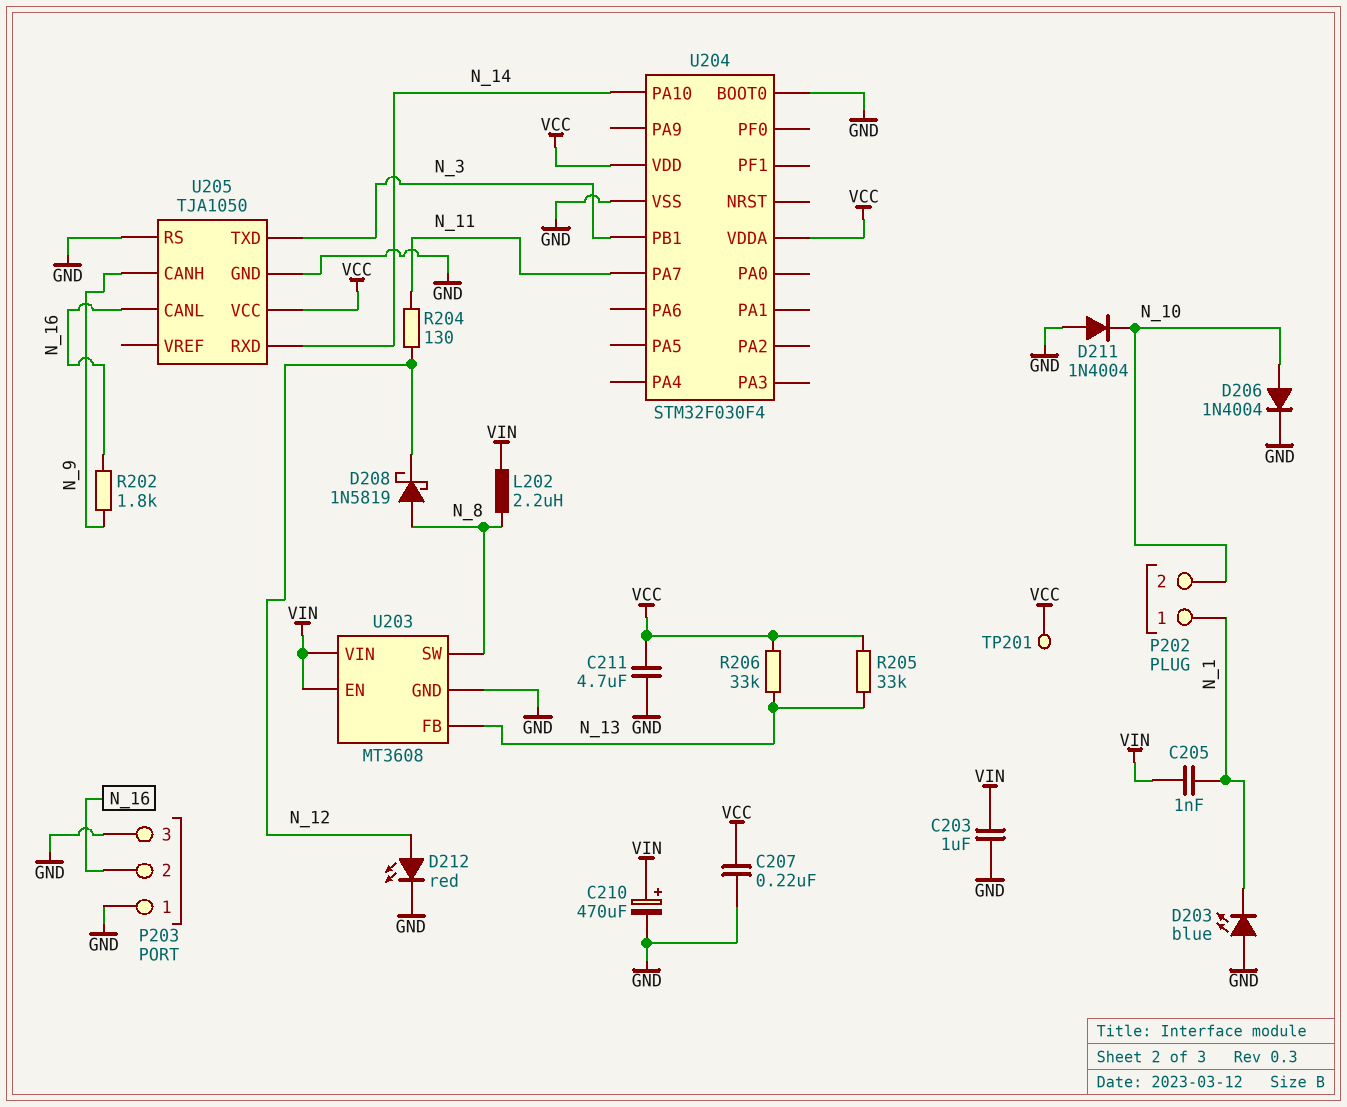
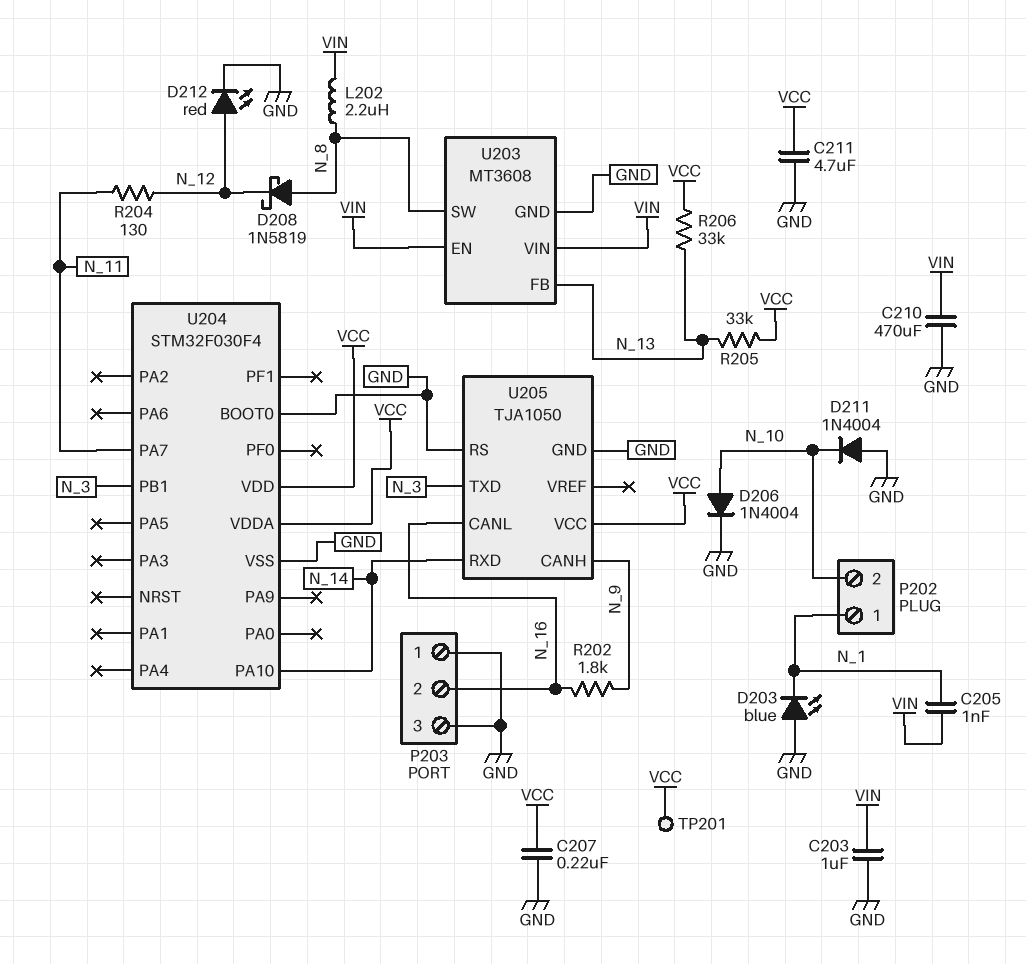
C210: 470uF (plus VIN, minus GND) -> 470uF (GND, VIN)

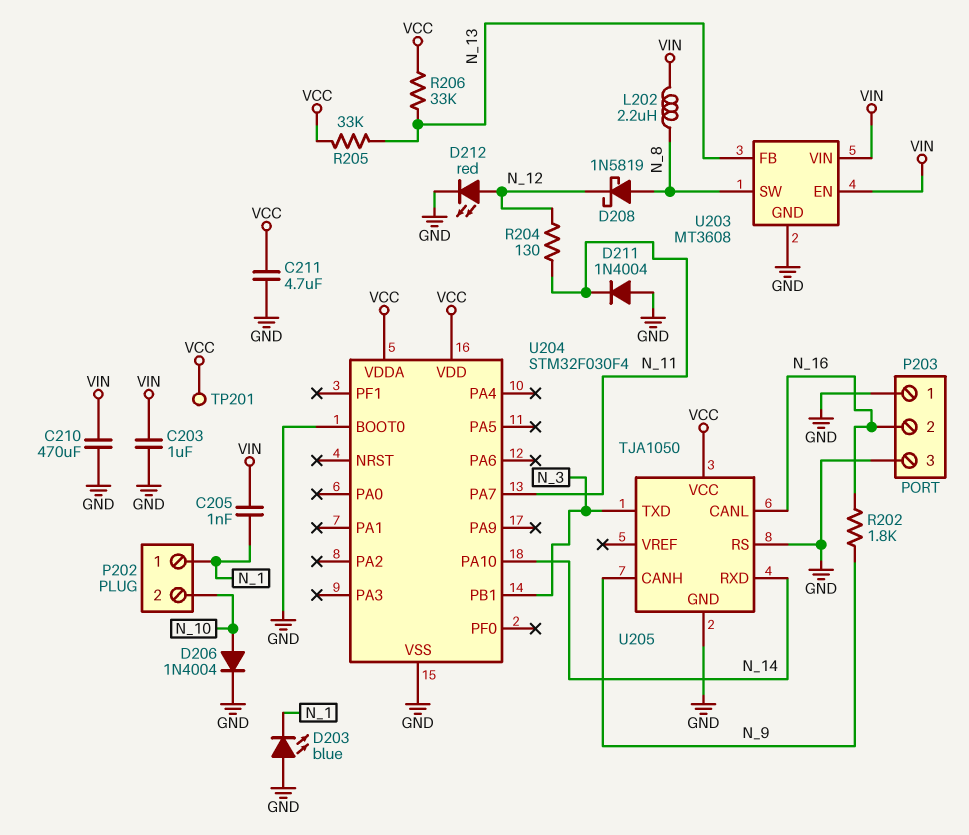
C207: 220nF (GND, VCC) -> none
D211: diode 1N4004 (A GND, K N_10) -> diode 1N4004 (A GND, K N_11)

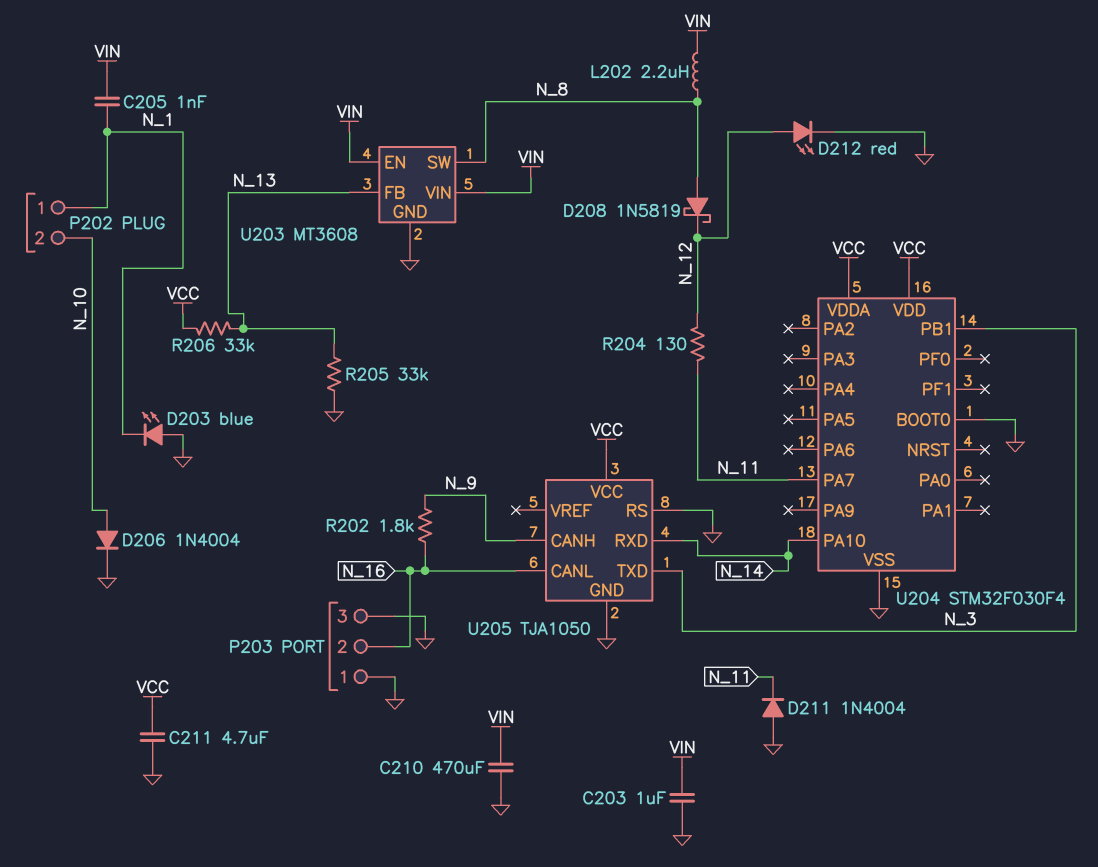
R205: 33k (N_13, VCC) -> 33k (GND, N_13)
TP201: test point (VCC) -> none

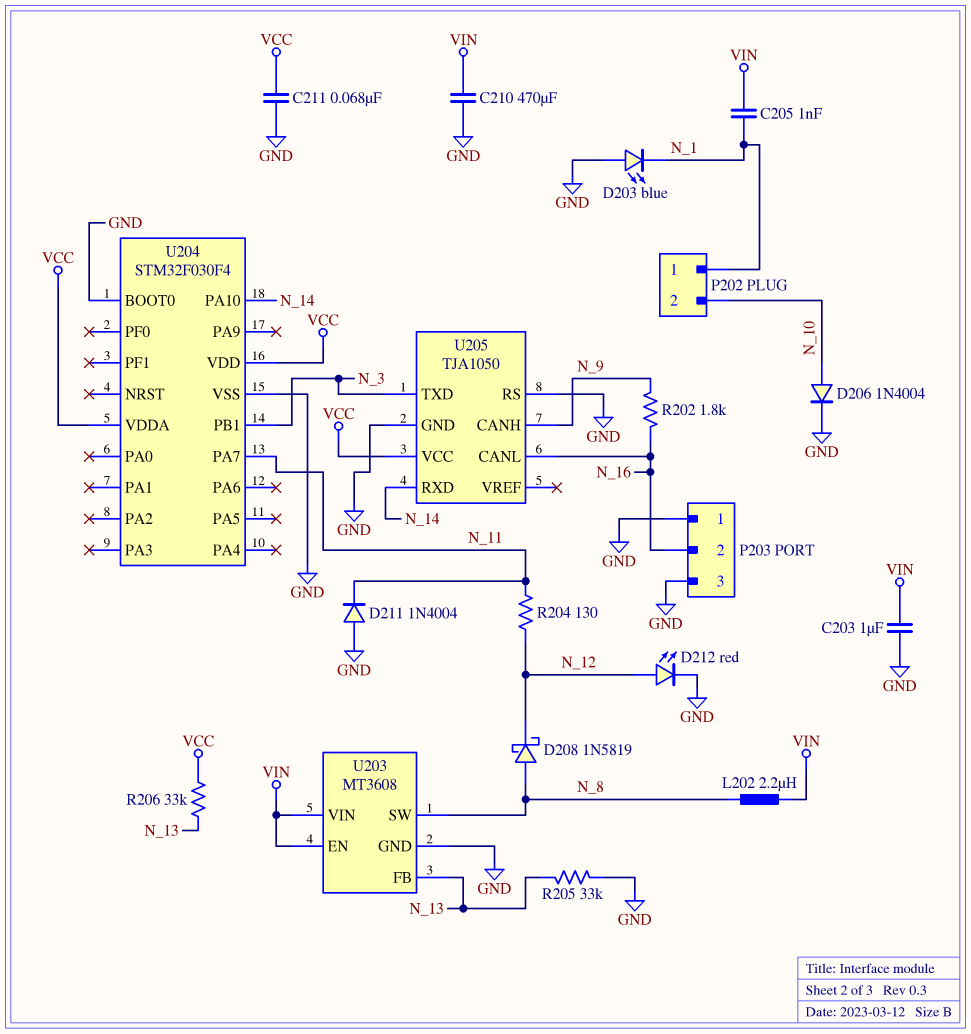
C211: 4.7uF (GND, VCC) -> 68nF (GND, VCC)

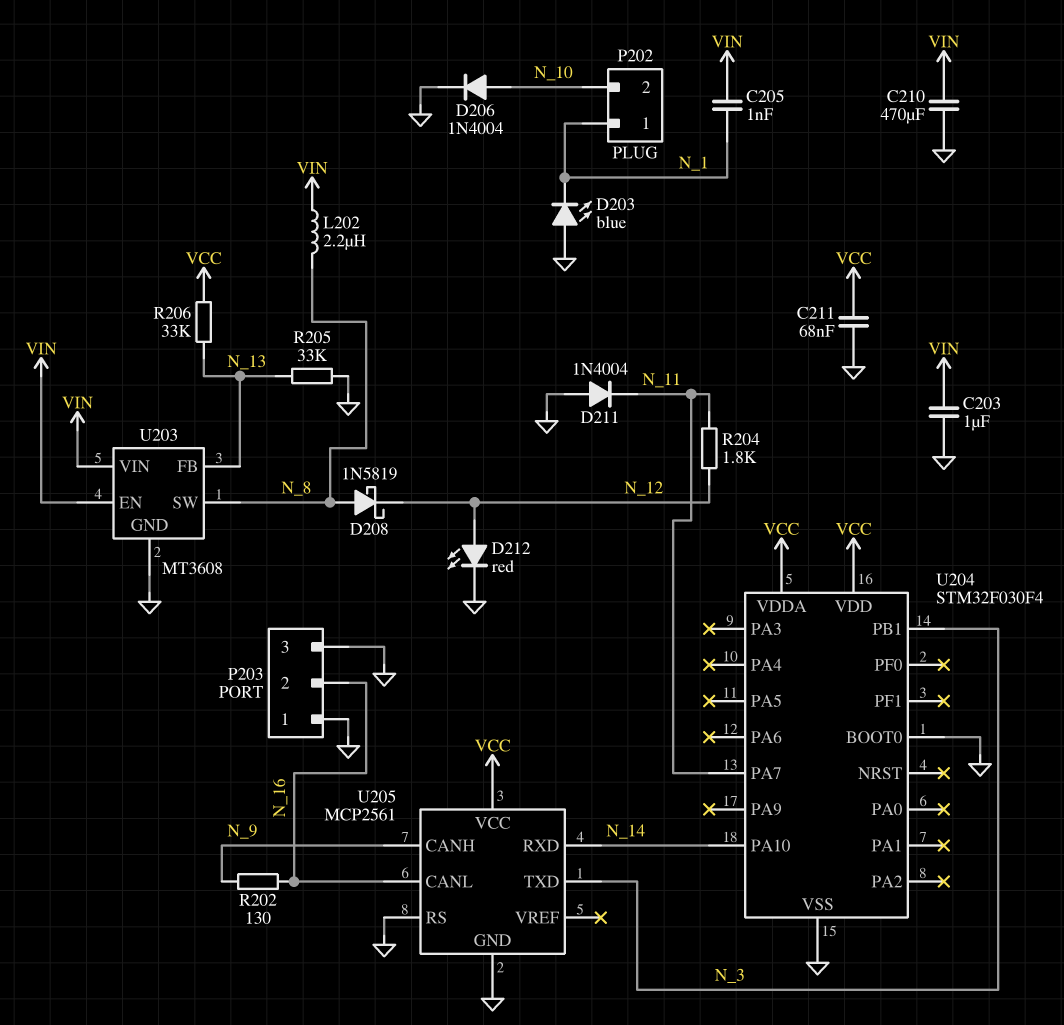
R202: 1.8k (N_9, N_16) -> 130 (N_9, N_16)
R204: 130 (N_11, N_12) -> 1.8k (N_11, N_12)
U205: TJA1050 -> MCP2561

